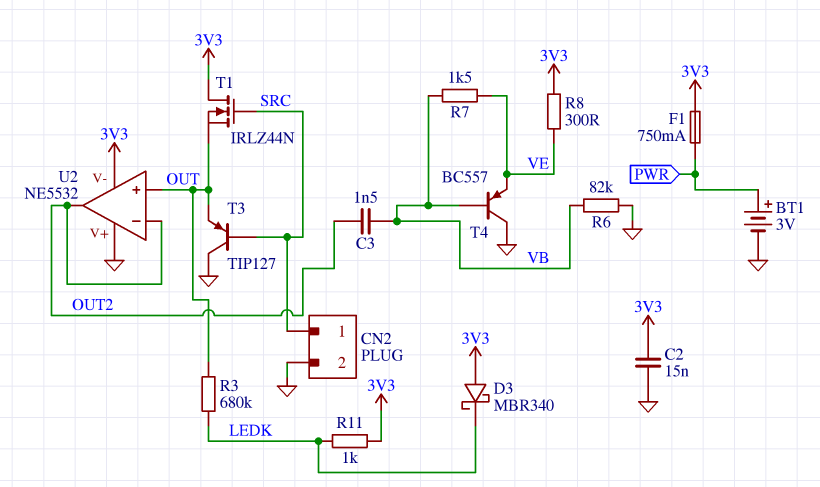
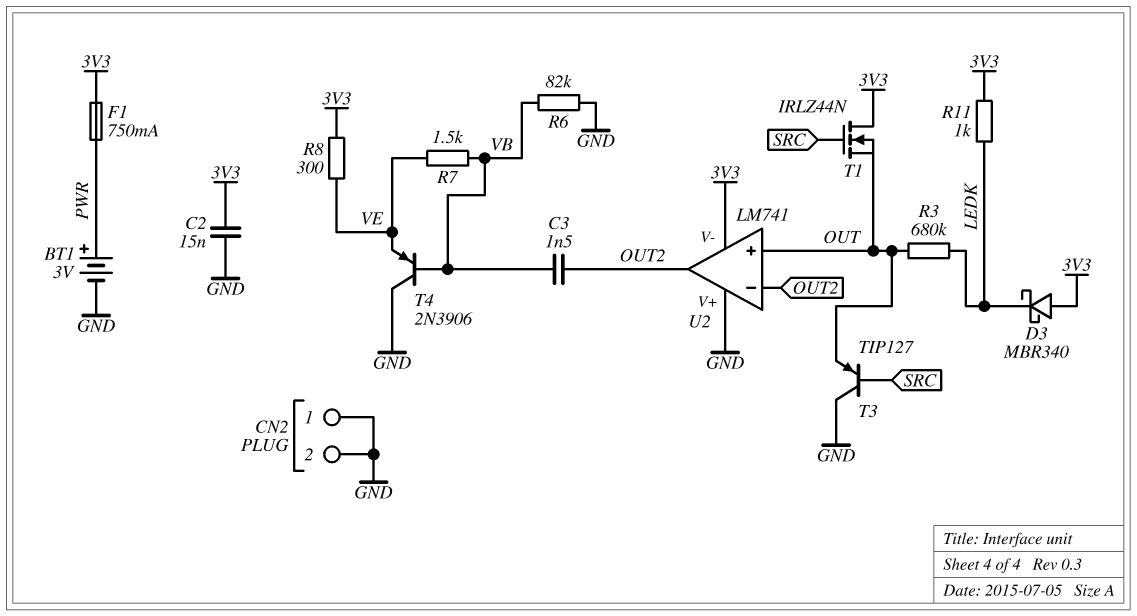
CN2 pin 1: SRC -> GND
T4: PNP BC557 (B VB, C GND, E VE) -> PNP 2N3906 (B VB, C GND, E VE)
U2: NE5532 -> LM741

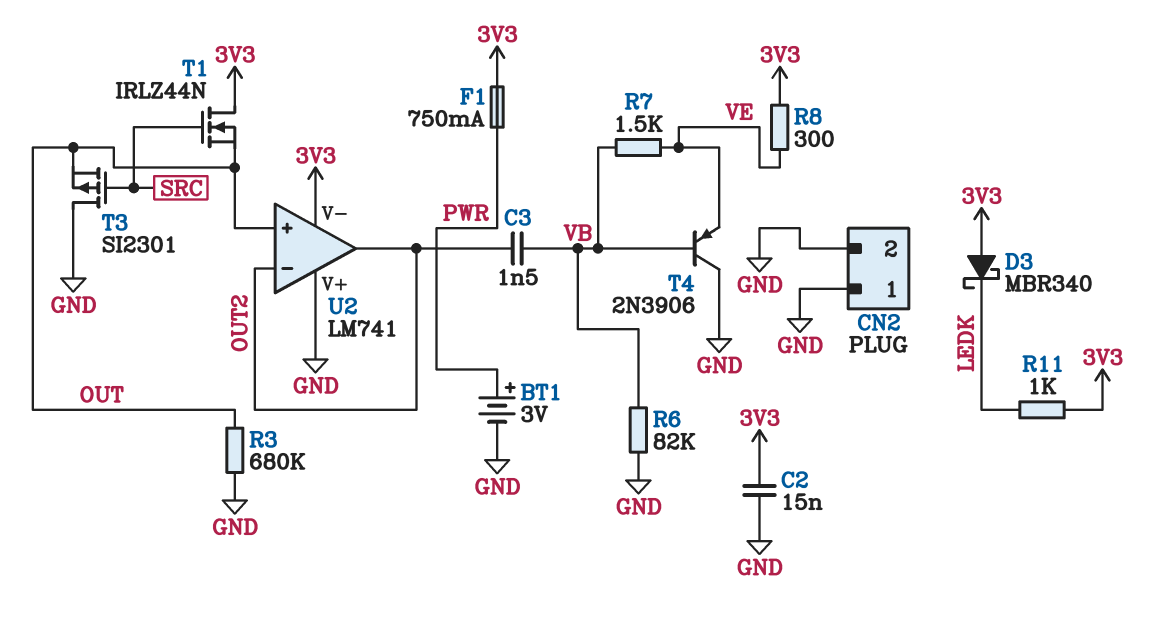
R3: 680k (LEDK, OUT) -> 680k (GND, OUT)
T3: PNP TIP127 (B SRC, C GND, E OUT) -> PMOS SI2301 (G SRC, D GND, S OUT)

